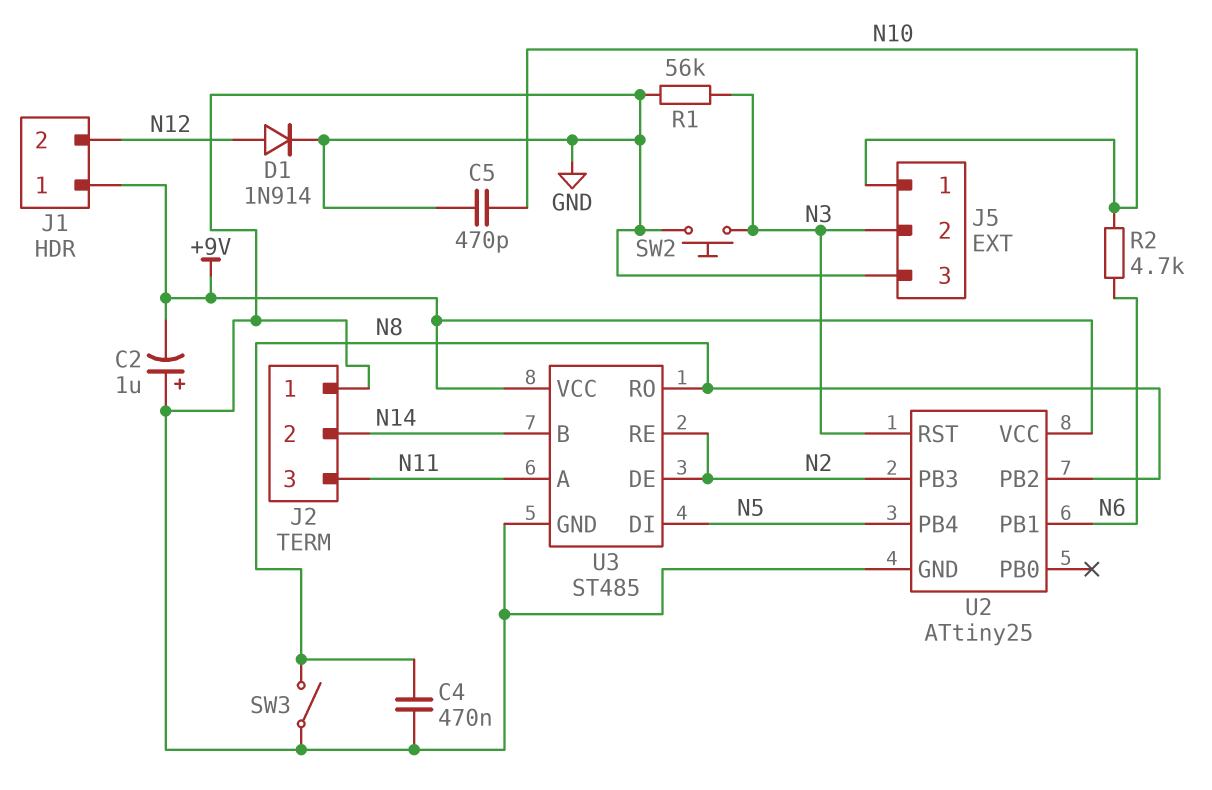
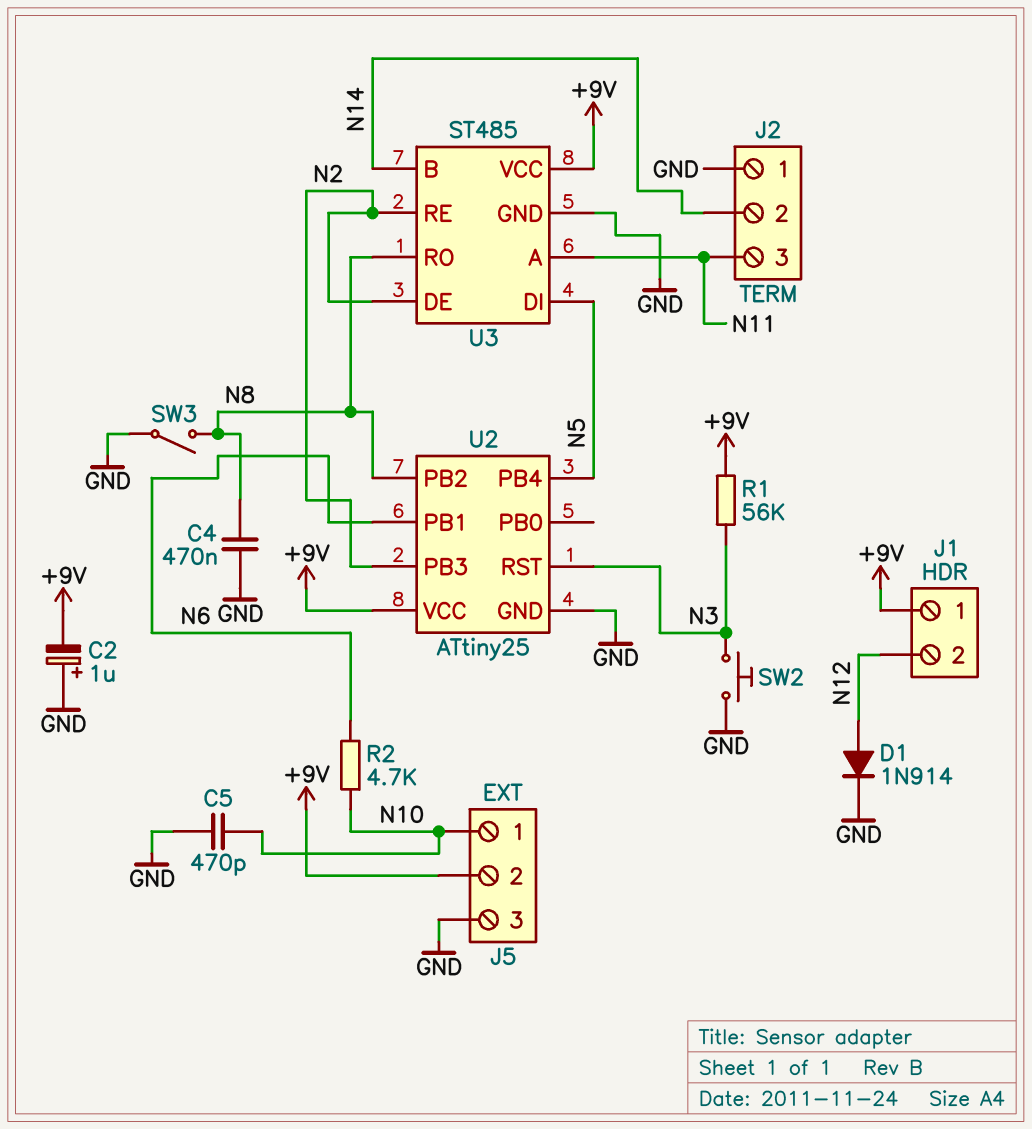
J5 pin 2: N3 -> +9V
R1: 56k (GND, N3) -> 56k (+9V, N3)

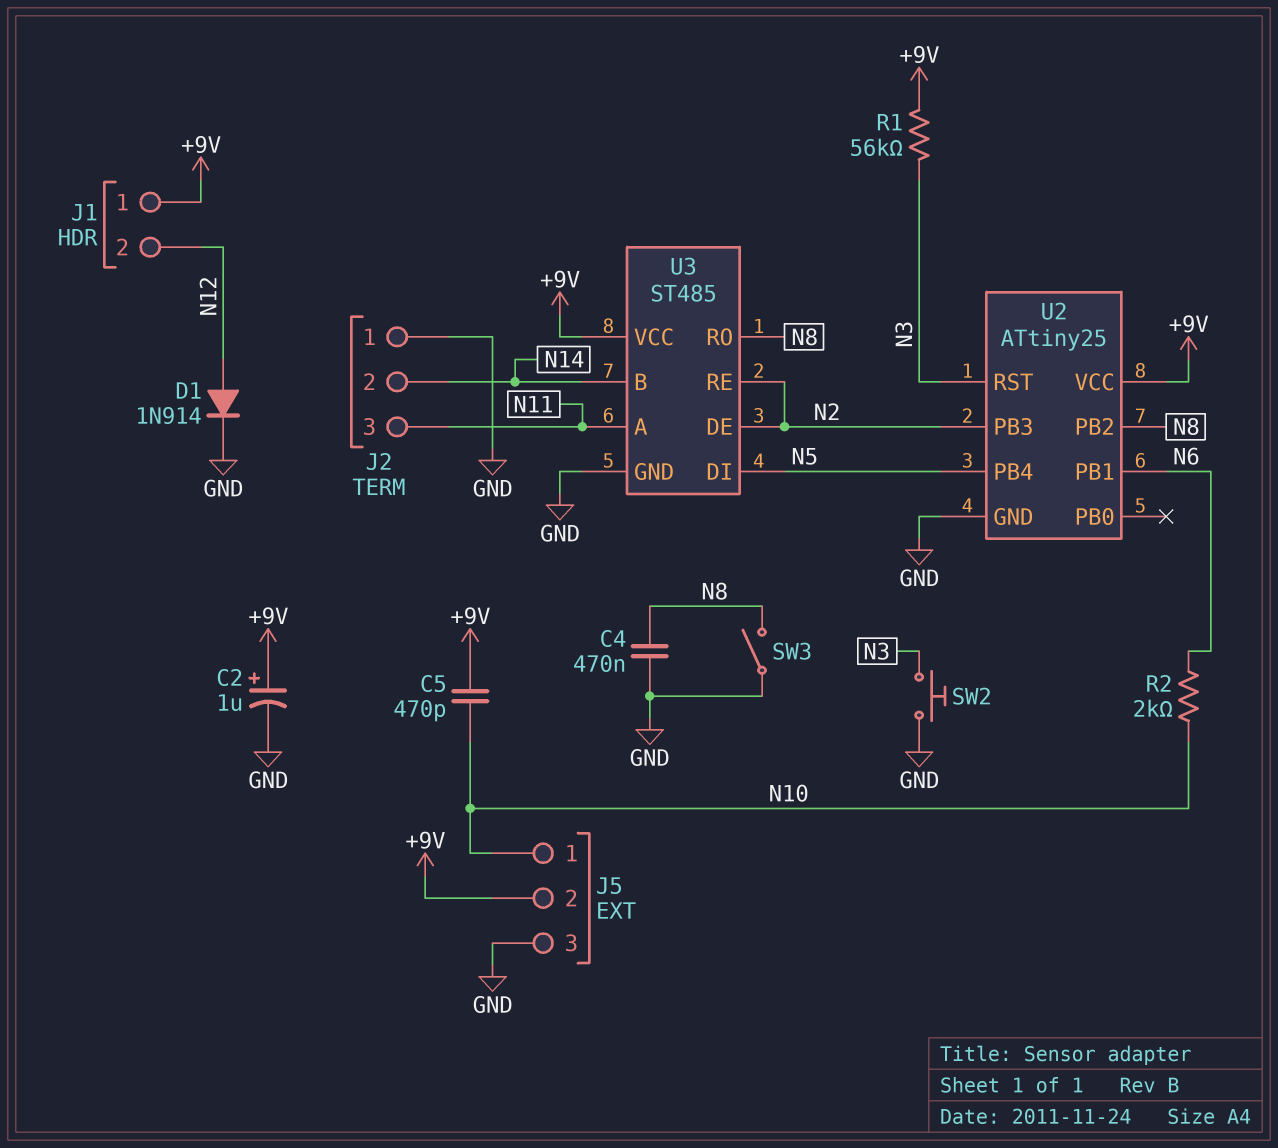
C2: 1uF (plus GND, minus +9V) -> 1uF (plus +9V, minus GND)
C5: 470pF (GND, N10) -> 470pF (+9V, N10)
R2: 4.7k (N6, N10) -> 2k (N6, N10)

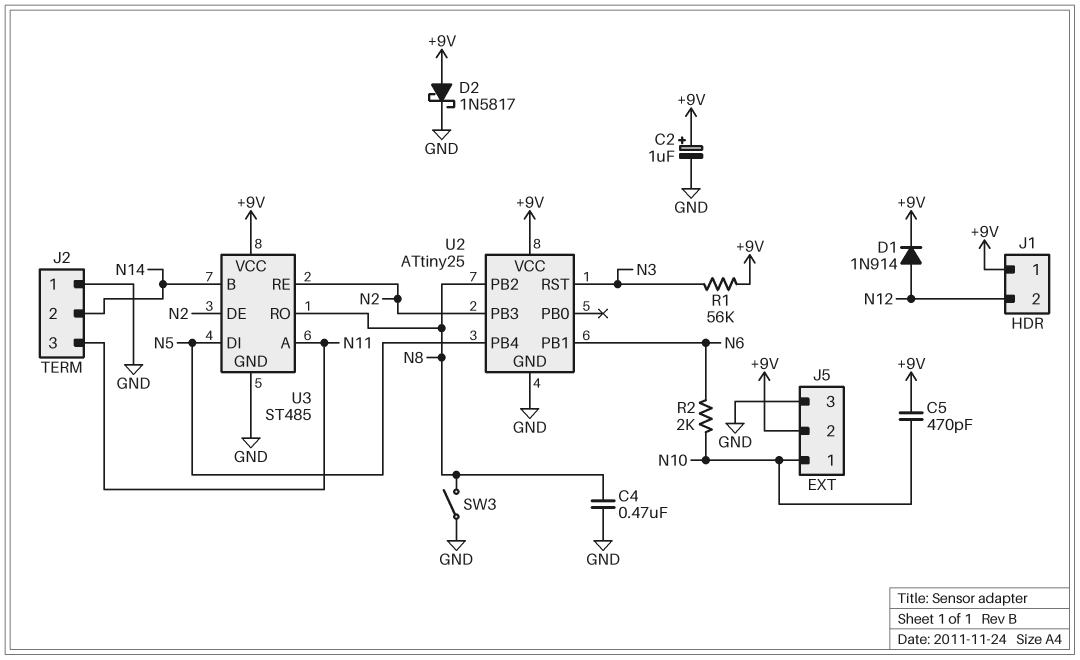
D1: diode 1N914 (A N12, K GND) -> diode 1N914 (A N12, K +9V)
D2: none -> schottky 1N5817 (A +9V, K GND)
SW2: button (GND, N3) -> none

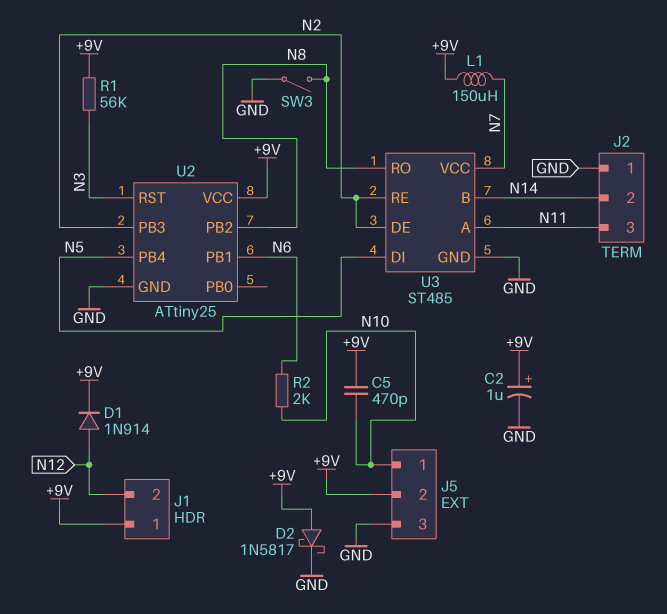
C4: 470nF (GND, N8) -> none
L1: none -> 150uH (+9V, N7)
U3 pin VCC: +9V -> N7

